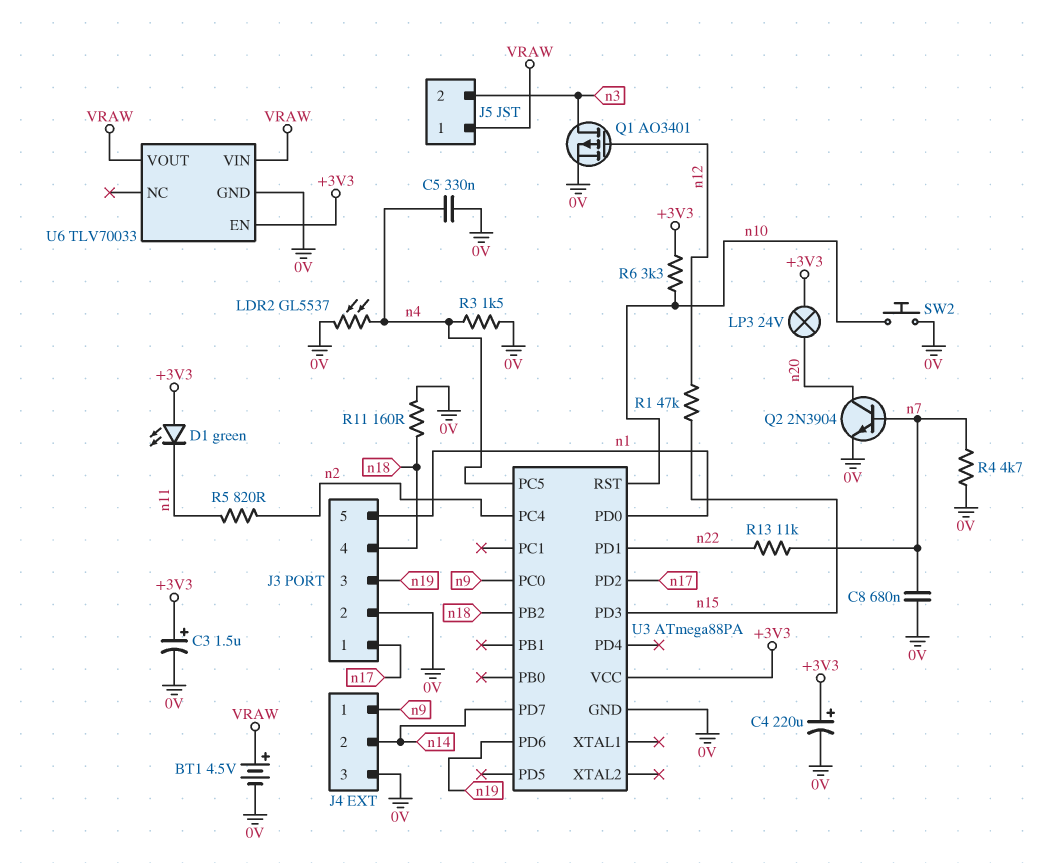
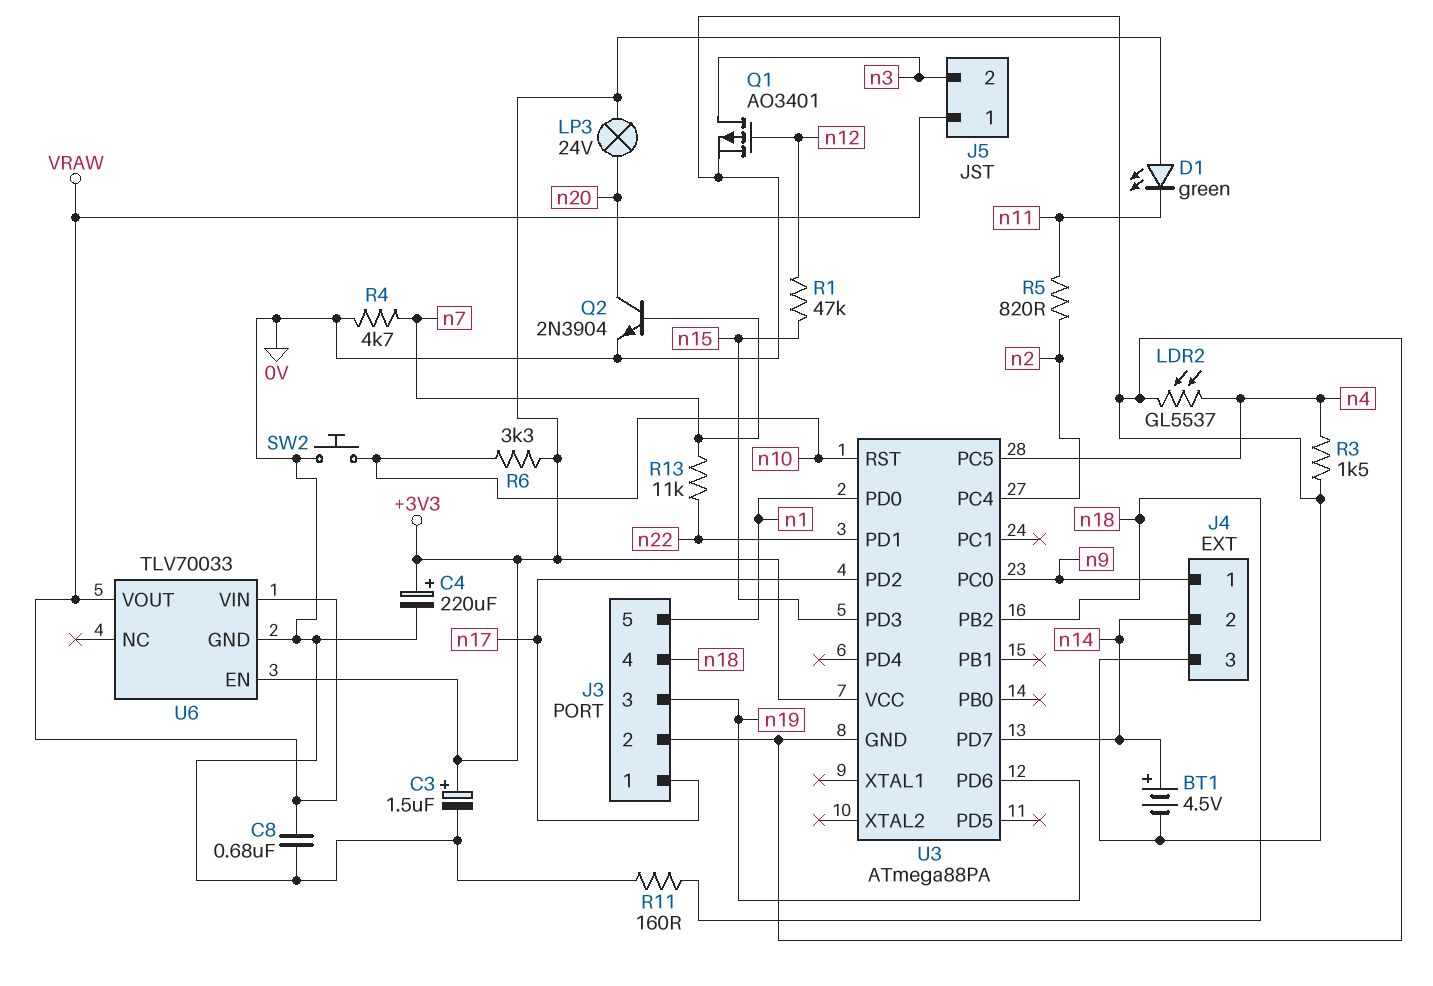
BT1: 4.5V (plus VRAW, minus 0V) -> 4.5V (plus n14, minus 0V)
C5: 330nF (0V, n4) -> none
C8: 680nF (0V, n7) -> 680nF (0V, VRAW)

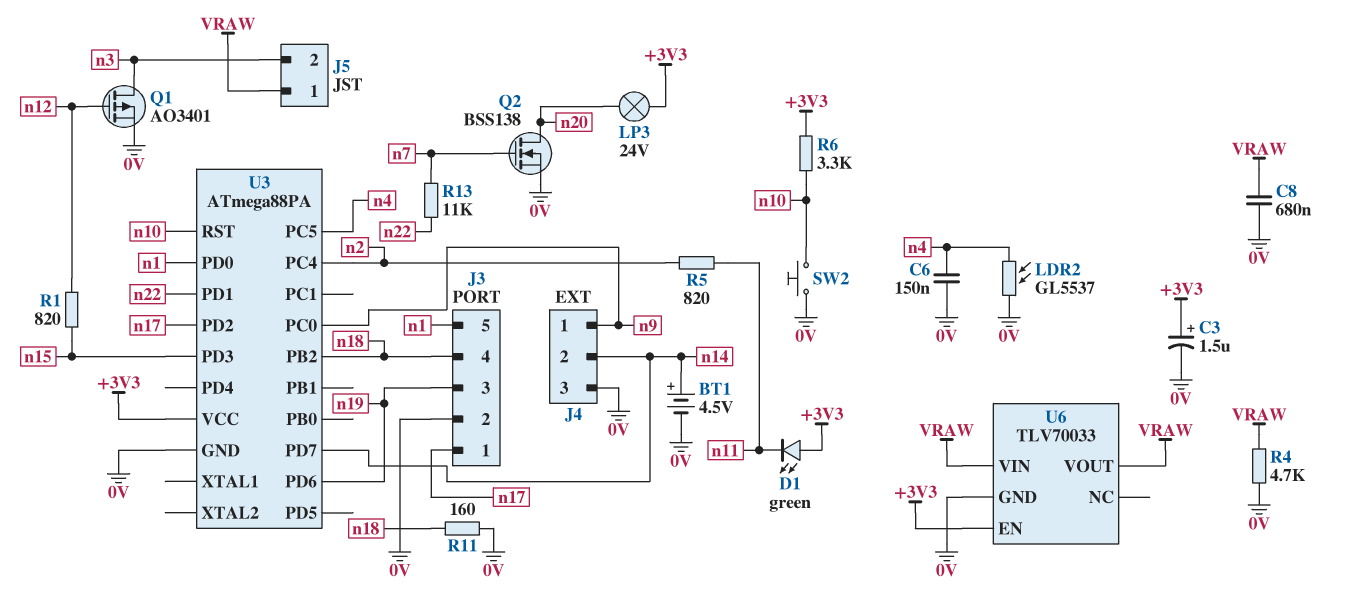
C4: 220uF (plus +3V3, minus 0V) -> none
C6: none -> 150nF (0V, n4)
Q2: NPN 2N3904 (B n7, C n20, E 0V) -> NMOS BSS138 (G n7, D n20, S 0V)
R1: 47k (n12, n15) -> 820 (n12, n15)
R3: 1.5k (0V, n4) -> none
R4: 4.7k (0V, n7) -> 4.7k (0V, VRAW)

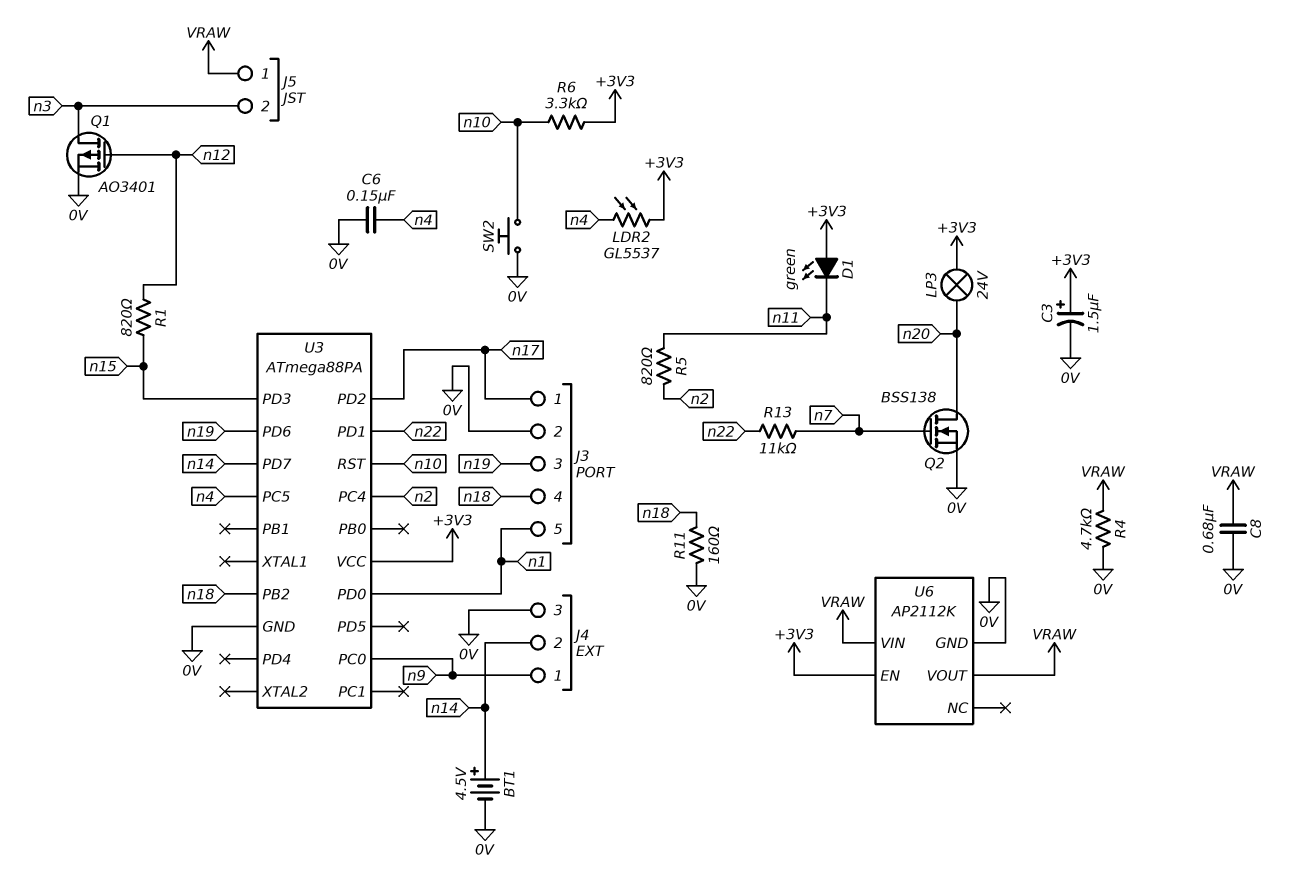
LDR2: GL5537 (0V, n4) -> GL5537 (+3V3, n4)
U6: TLV70033 -> AP2112K

